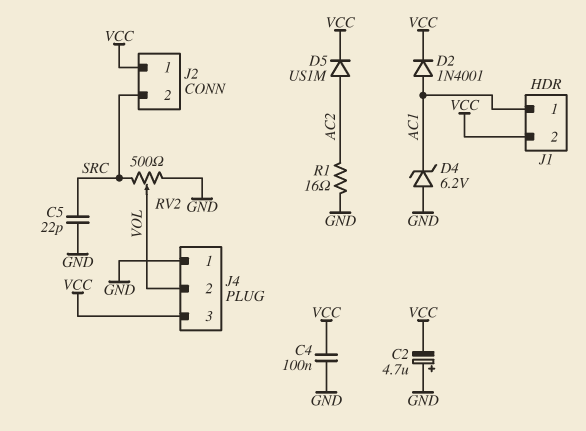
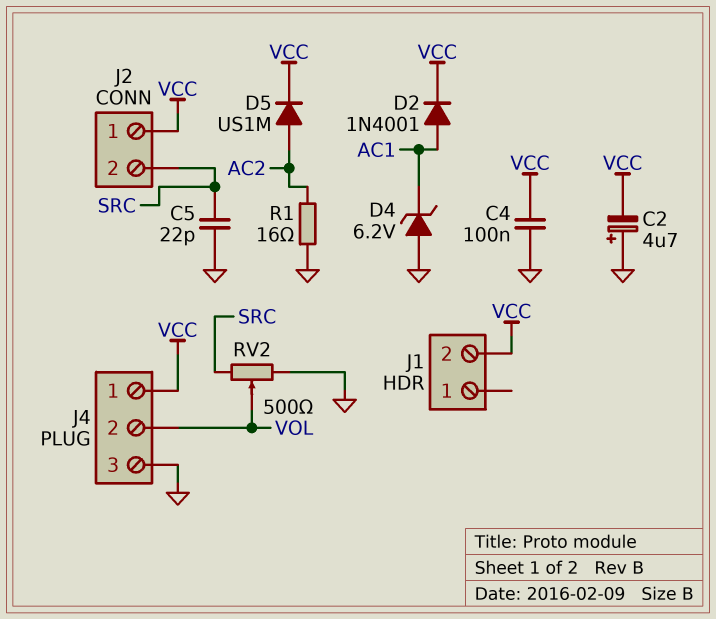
J1 pin 1: AC1 -> none
J4 pin 1: GND -> VCC
J4 pin 3: VCC -> GND

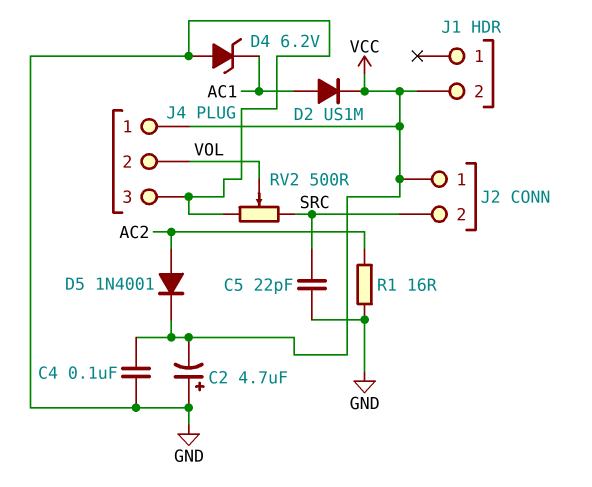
D2: diode 1N4001 (A AC1, K VCC) -> diode US1M (A AC1, K VCC)
D5: diode US1M (A AC2, K VCC) -> diode 1N4001 (A AC2, K VCC)

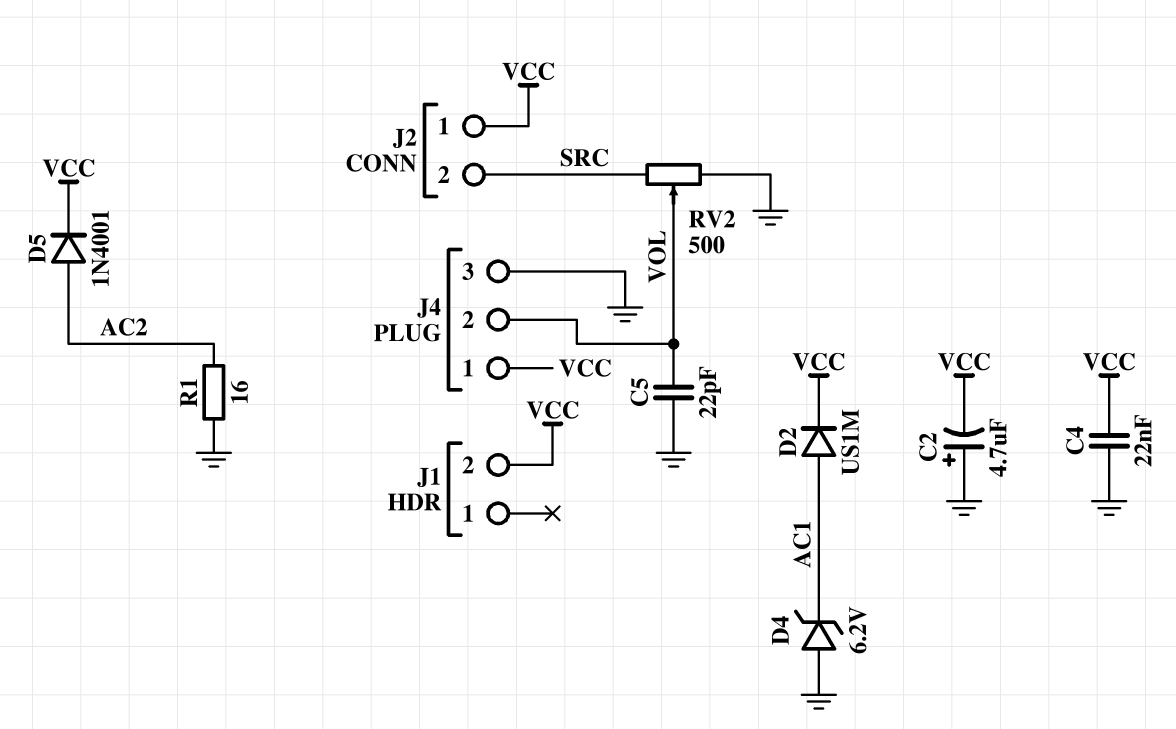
C4: 100nF (GND, VCC) -> 22nF (GND, VCC)
C5: 22pF (GND, SRC) -> 22pF (GND, VOL)

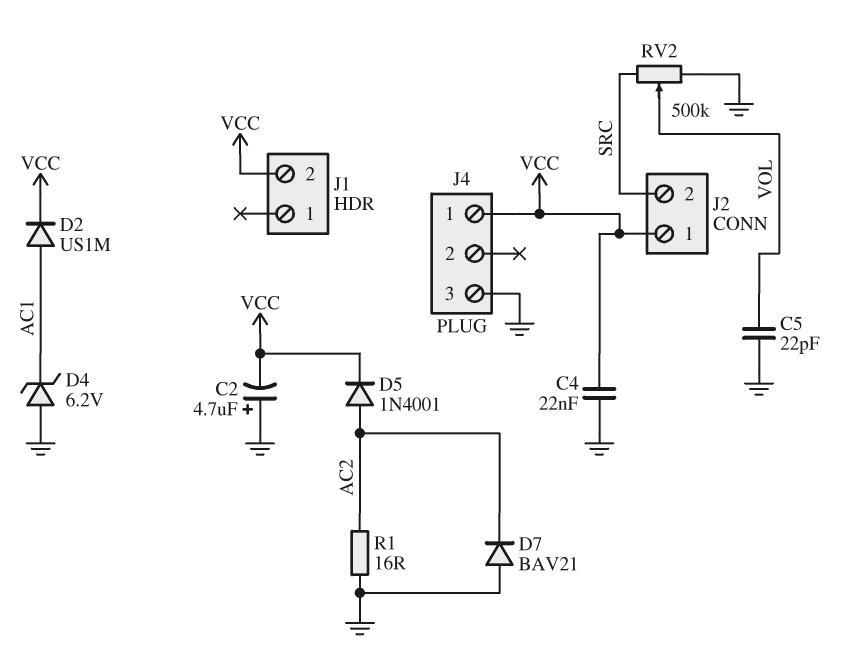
D7: none -> diode BAV21 (A GND, K AC2)
J4 pin 2: VOL -> none
RV2: 500 (GND, SRC, wiper VOL) -> 500k (GND, SRC, wiper VOL)

